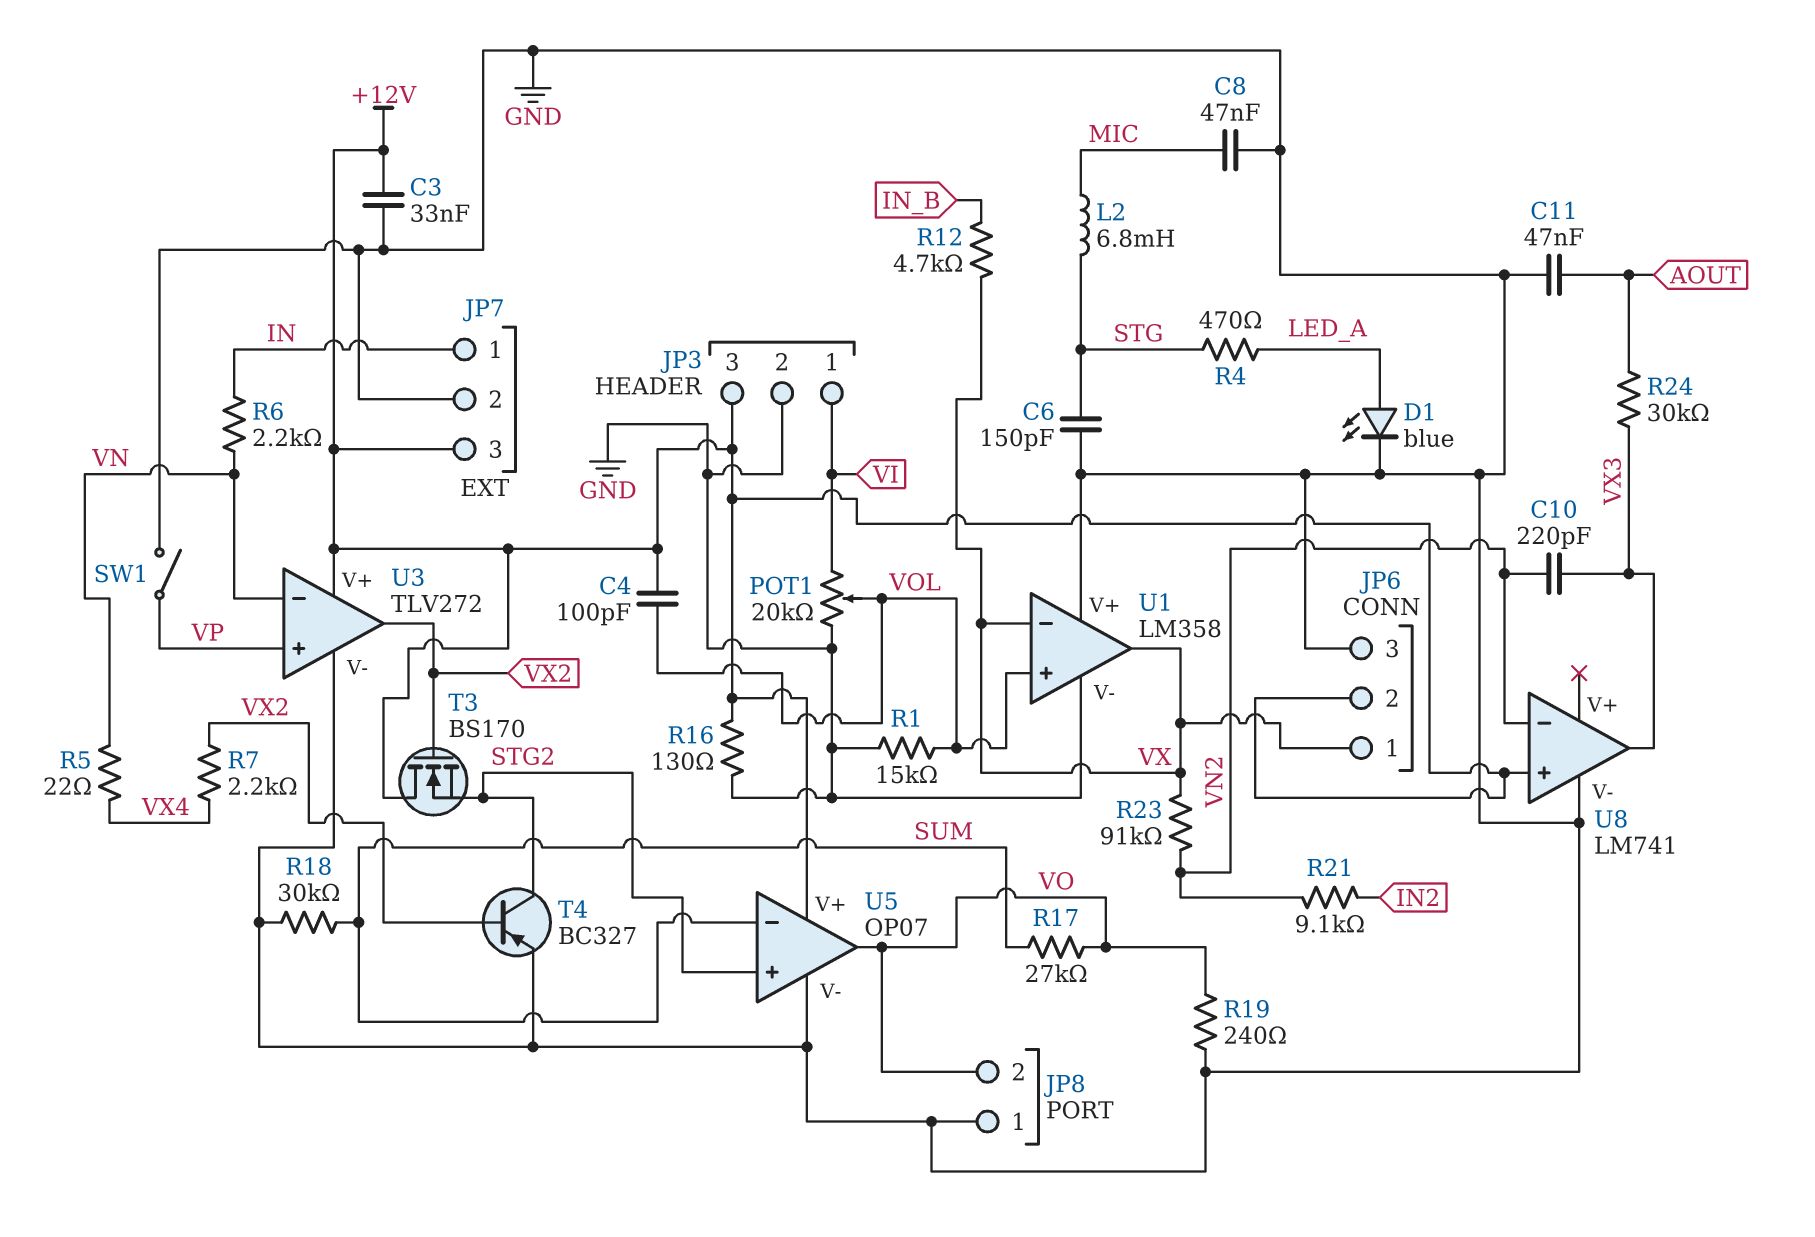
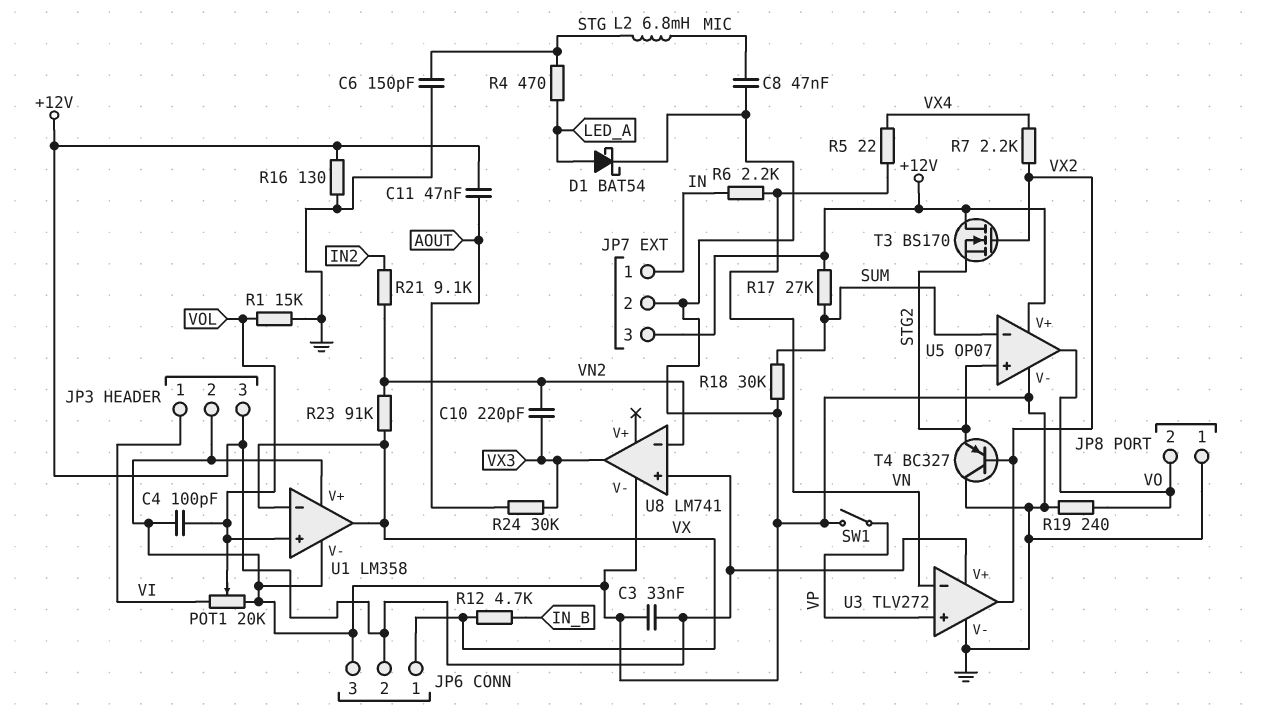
C4: 100pF (+12V, VOL) -> 100pF (GND, VOL)
C11: 47nF (AOUT, GND) -> 47nF (+12V, AOUT)
D1: LED blue (A LED_A, K GND) -> schottky BAT54 (A LED_A, K GND)
R17: 27k (SUM, VO) -> 27k (+12V, SUM)
T4: PNP BC327 (B VX2, C STG2, E GND) -> PNP BC327 (B VX2, C GND, E STG2)

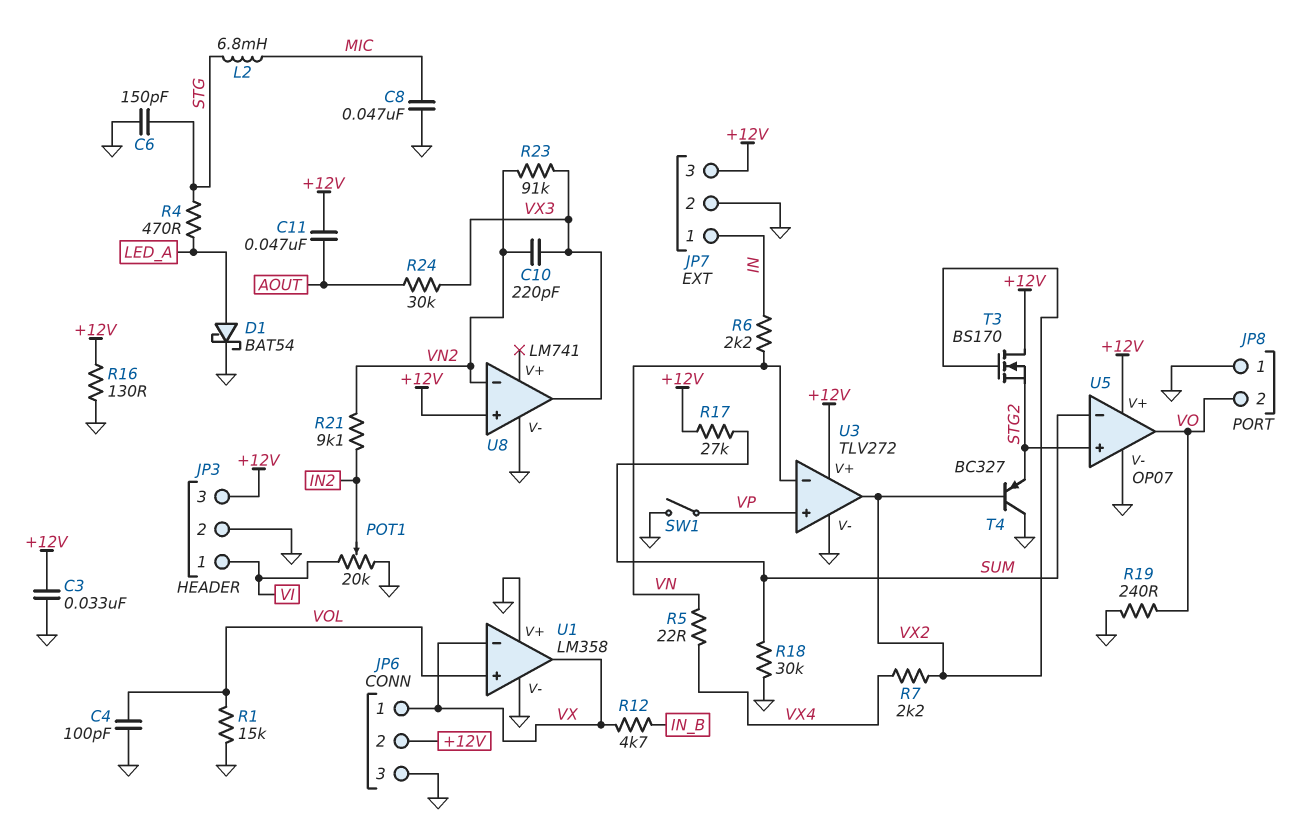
POT1: 20k (GND, VI, wiper VOL) -> 20k (GND, VI, wiper IN2)
R23: 91k (VN2, VX) -> 91k (VN2, VX3)

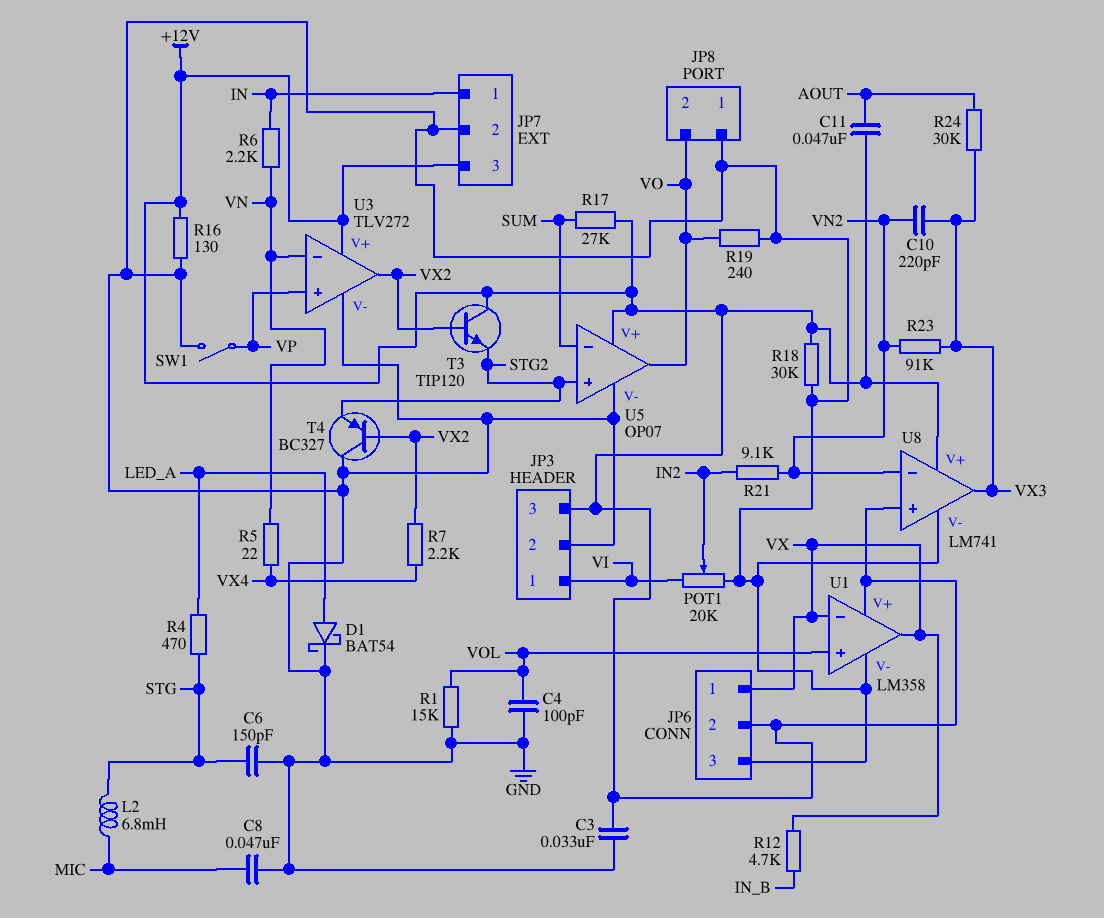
R18: 30k (GND, SUM) -> 30k (+12V, GND)
T3: NMOS BS170 (G VX2, D +12V, S STG2) -> NPN TIP120 (B VX2, C +12V, E STG2)
U1 pin V+: GND -> +12V
U8 pin V+: none -> +12V

